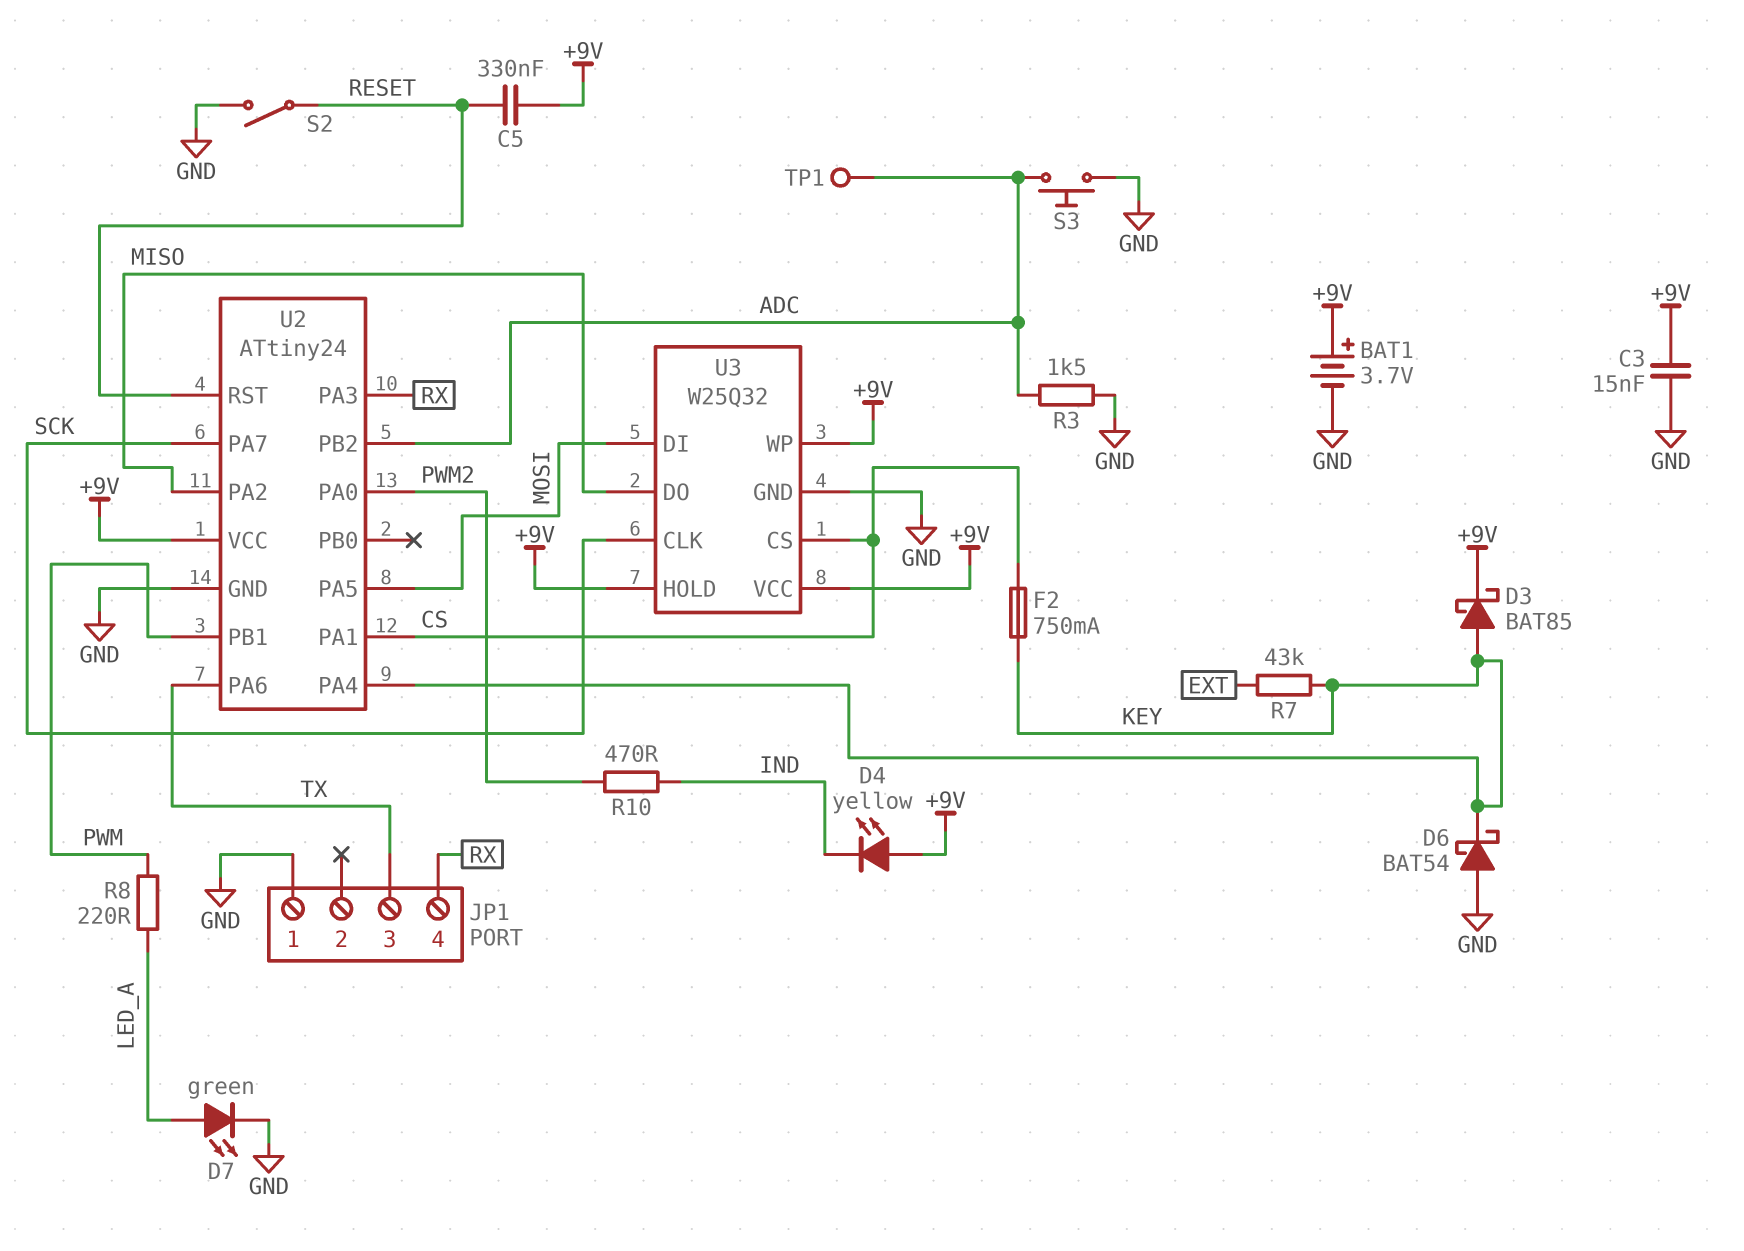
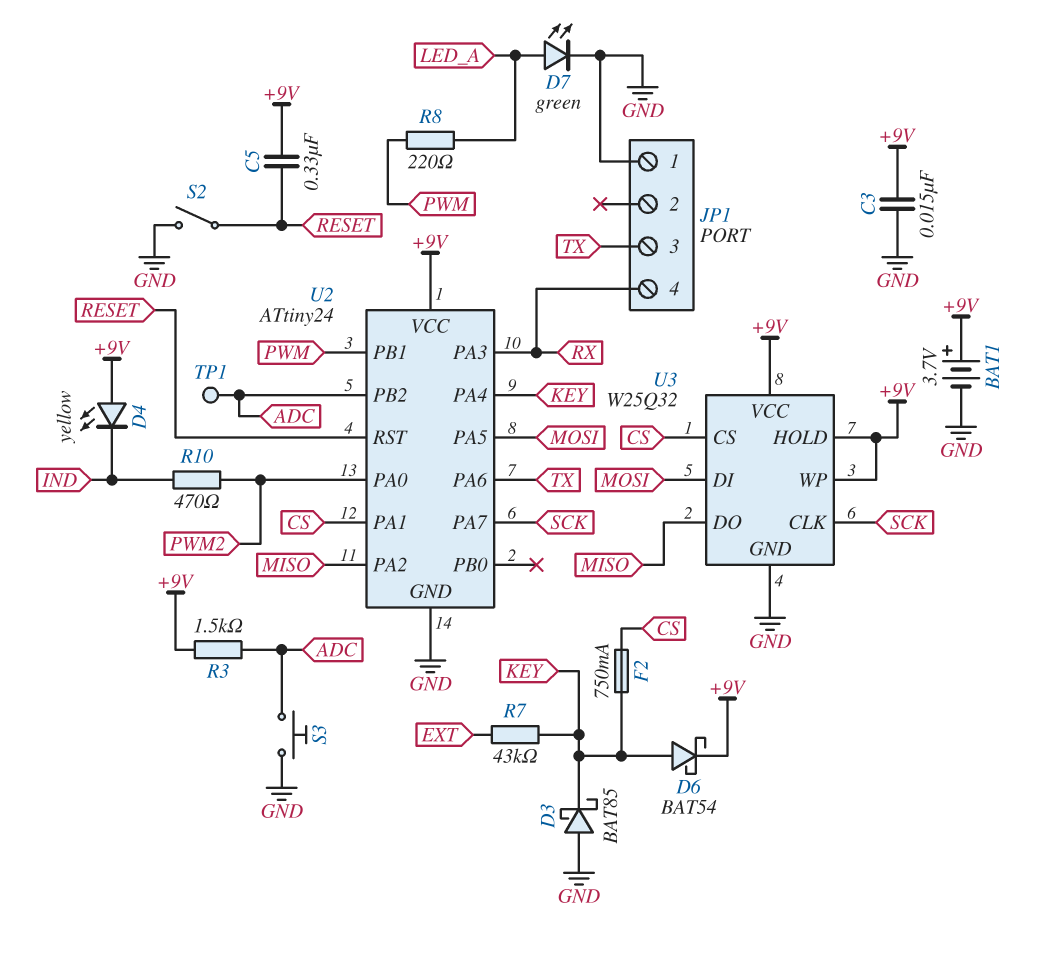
D3: schottky BAT85 (A KEY, K +9V) -> schottky BAT85 (A GND, K KEY)
D6: schottky BAT54 (A GND, K KEY) -> schottky BAT54 (A KEY, K +9V)
R3: 1.5k (ADC, GND) -> 1.5k (+9V, ADC)

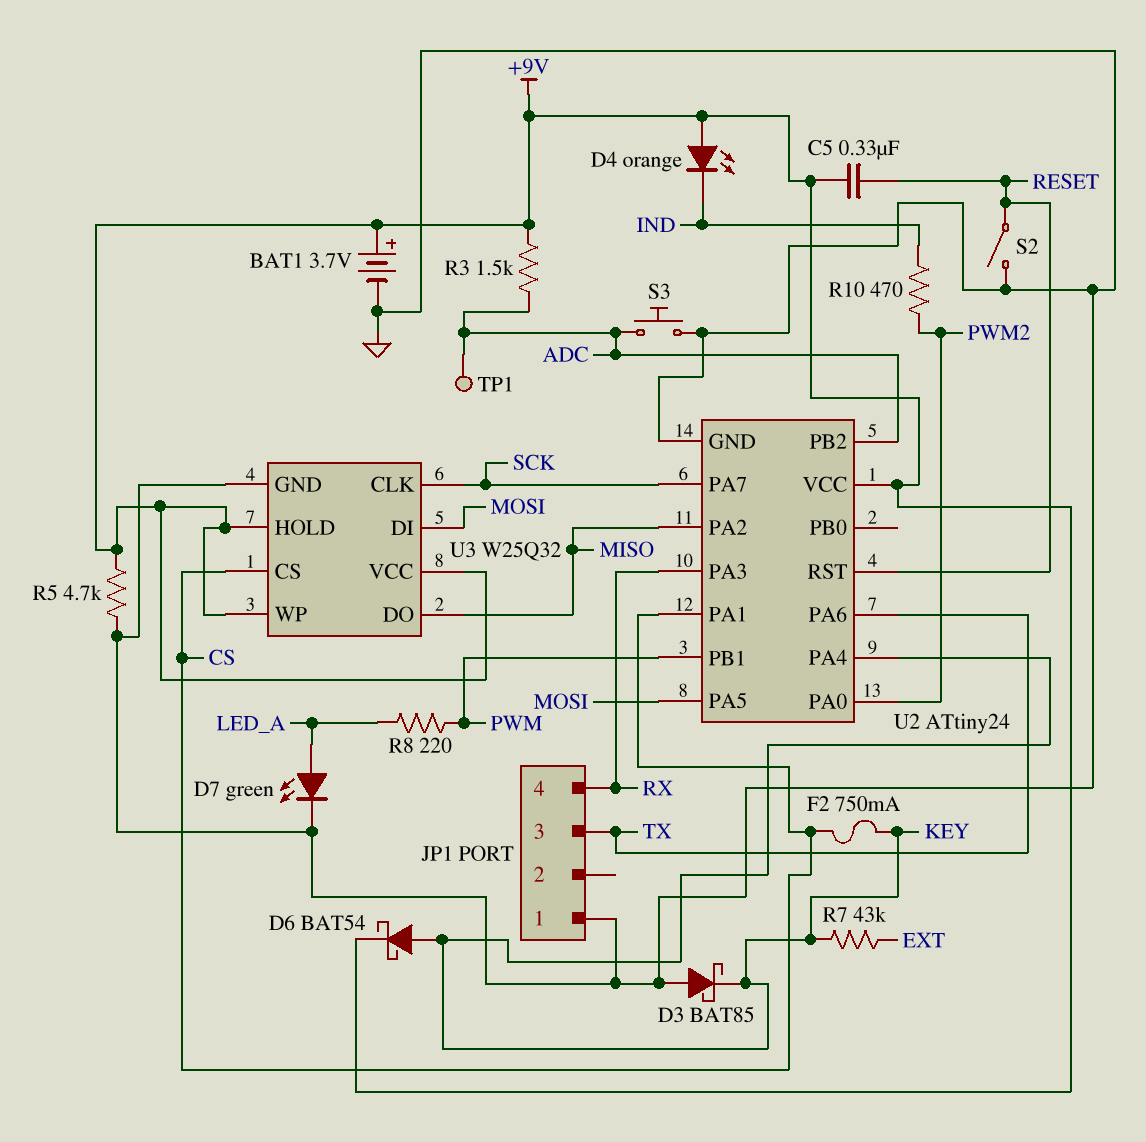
C3: 15nF (+9V, GND) -> none
D4: LED yellow (A +9V, K IND) -> LED orange (A +9V, K IND)
R5: none -> 4.7k (+9V, GND)

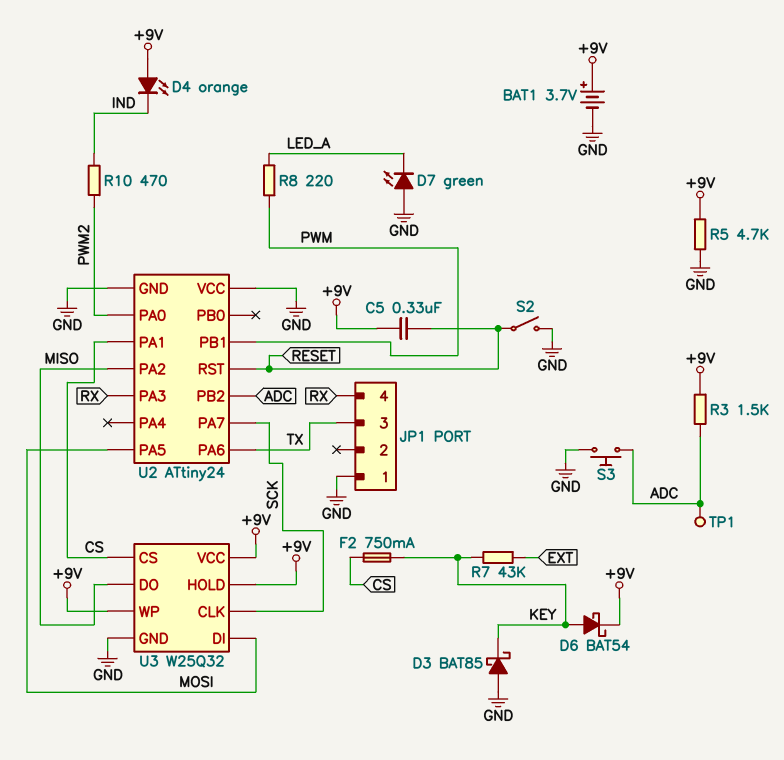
D7: LED green (A LED_A, K GND) -> LED green (A GND, K LED_A)
U2 pin PA4: KEY -> none
U2 pin VCC: +9V -> GND

